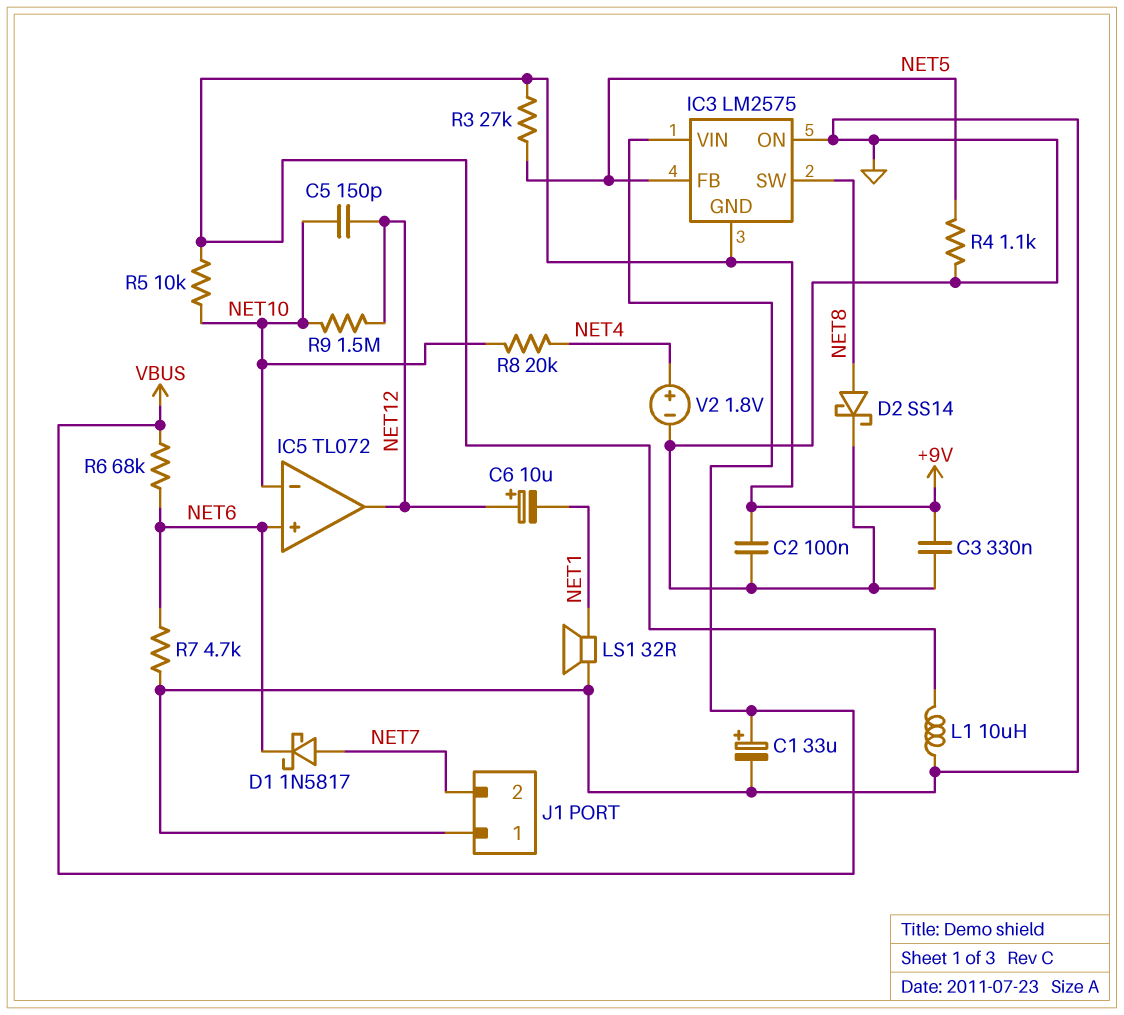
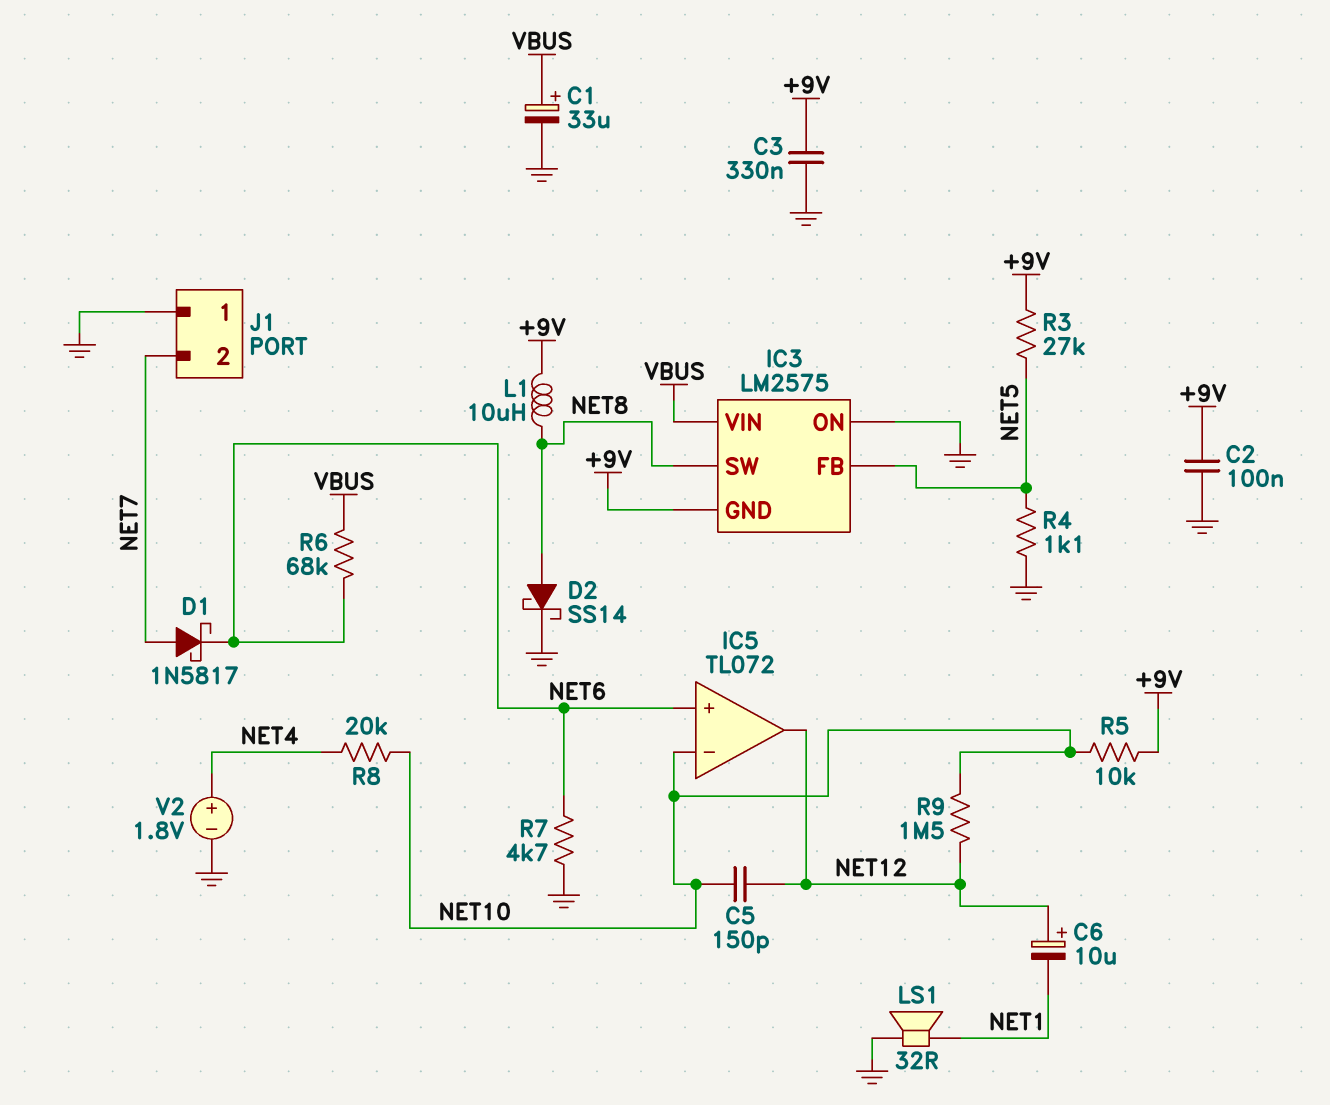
L1: 10uH (+9V, GND) -> 10uH (+9V, NET8)

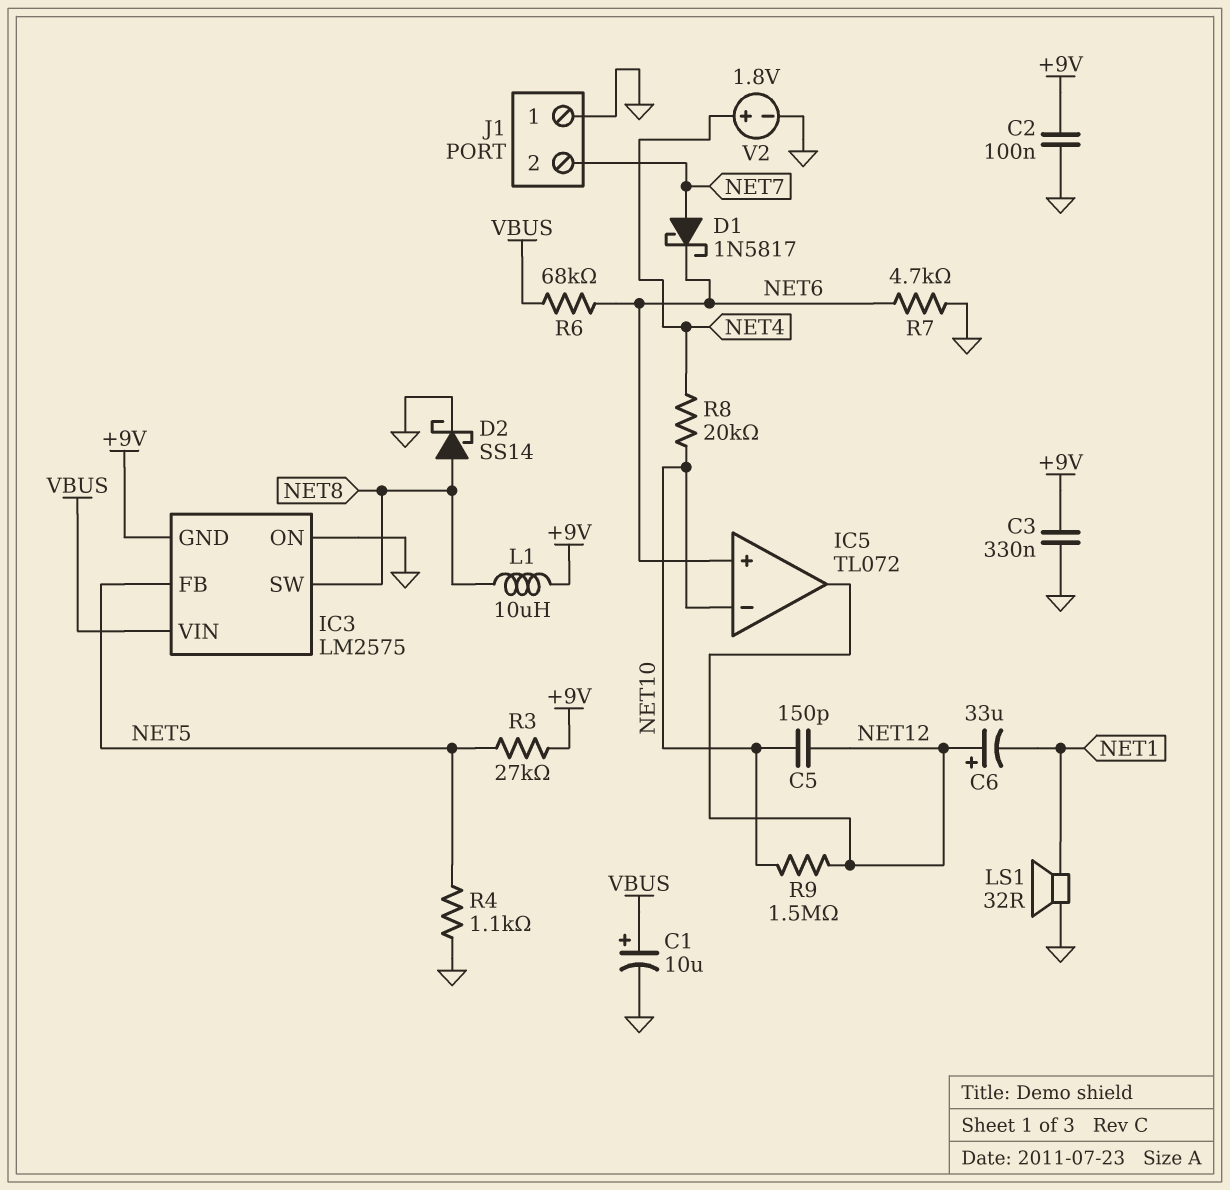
C1: 33uF (plus VBUS, minus GND) -> 10uF (plus VBUS, minus GND)
C6: 10uF (plus NET12, minus NET1) -> 33uF (plus NET12, minus NET1)
R5: 10k (+9V, NET10) -> none

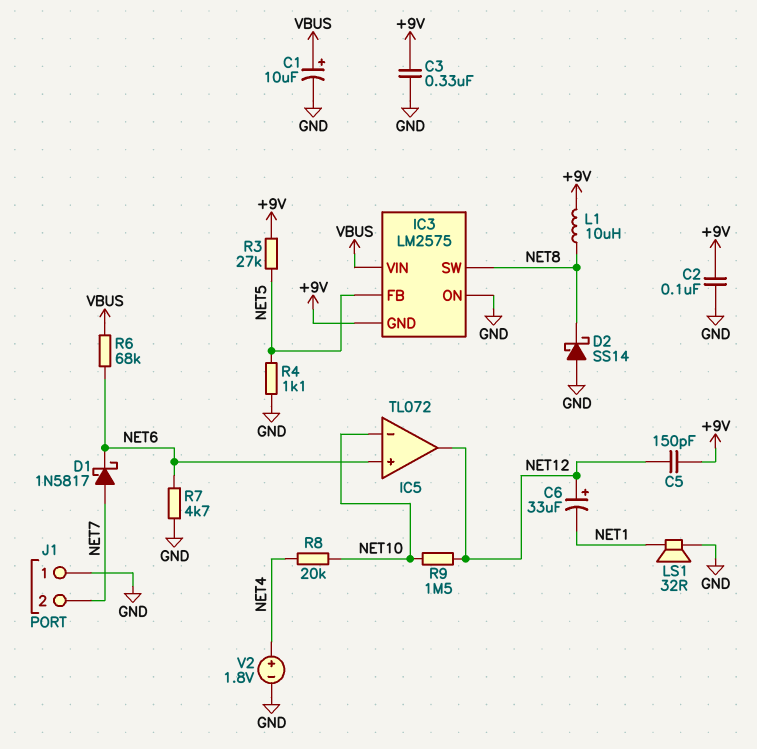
C5: 150pF (NET10, NET12) -> 150pF (+9V, NET12)
D2: schottky SS14 (A NET8, K GND) -> schottky SS14 (A GND, K NET8)

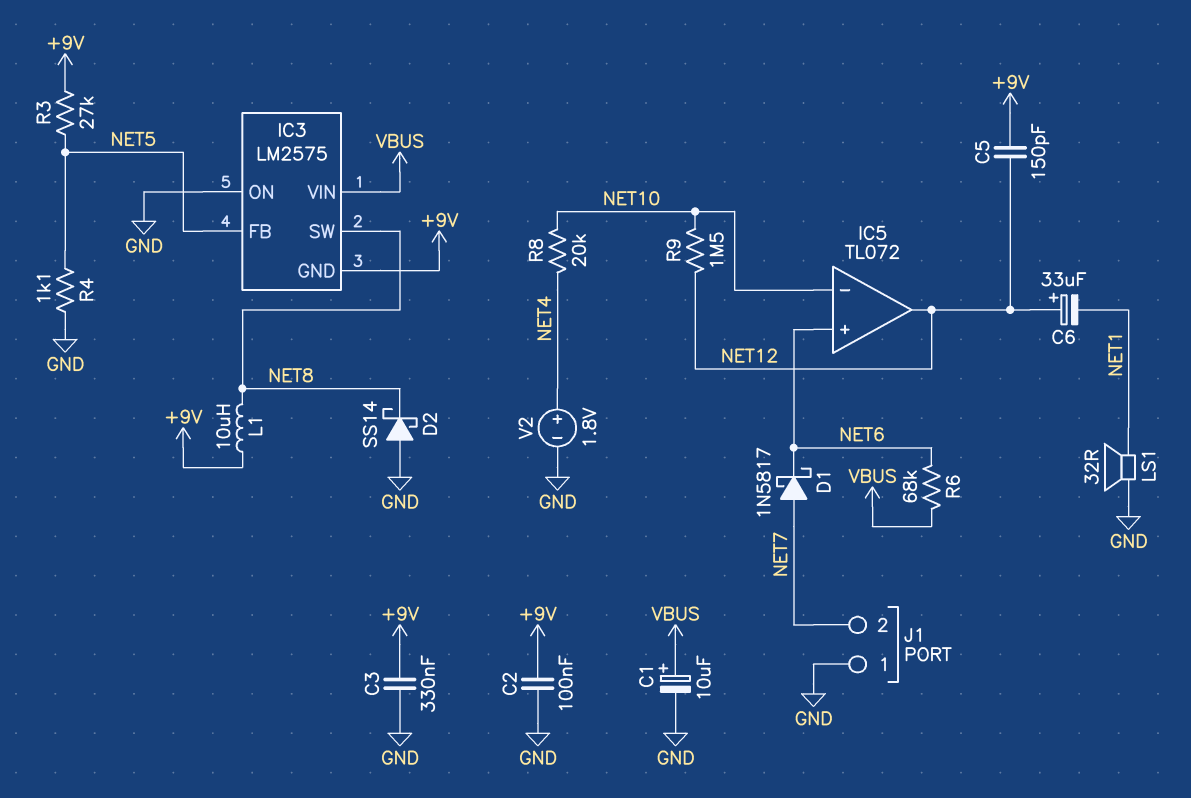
R7: 4.7k (GND, NET6) -> none

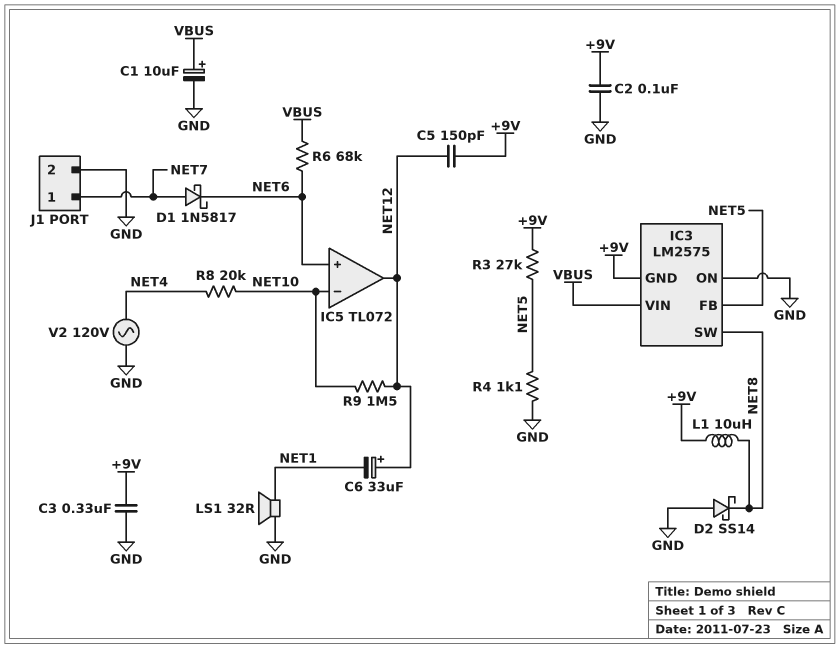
J1 pin 1: GND -> NET7
J1 pin 2: NET7 -> GND
V2: 1.8V (plus NET4, minus GND) -> AC 120V (GND, NET4)

